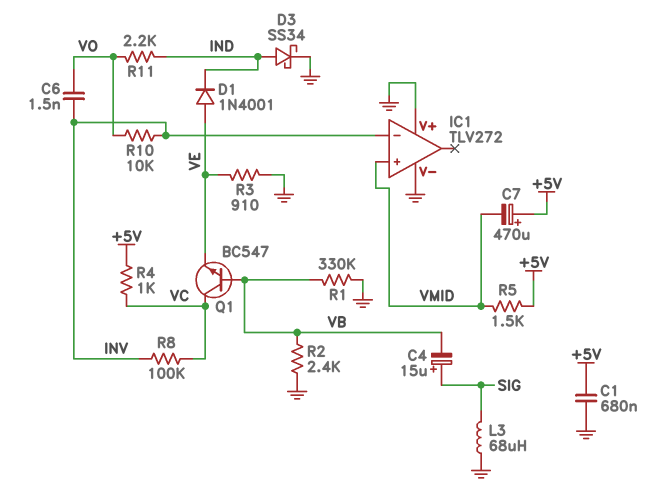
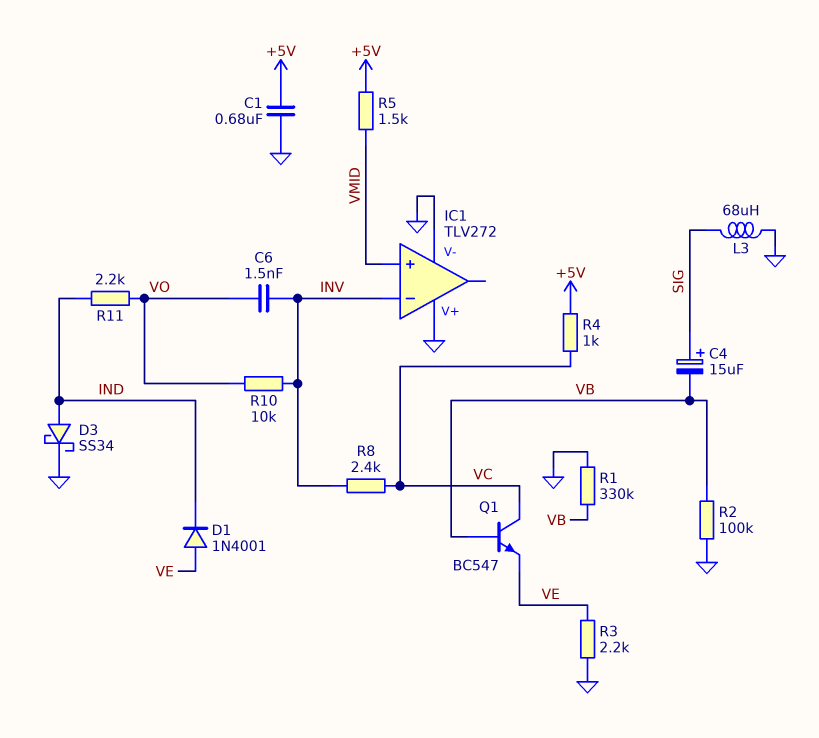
C7: 470uF (plus +5V, minus VMID) -> none
R2: 2.4k (GND, VB) -> 100k (GND, VB)
R3: 910 (GND, VE) -> 2.2k (GND, VE)
R8: 100k (INV, VC) -> 2.4k (INV, VC)

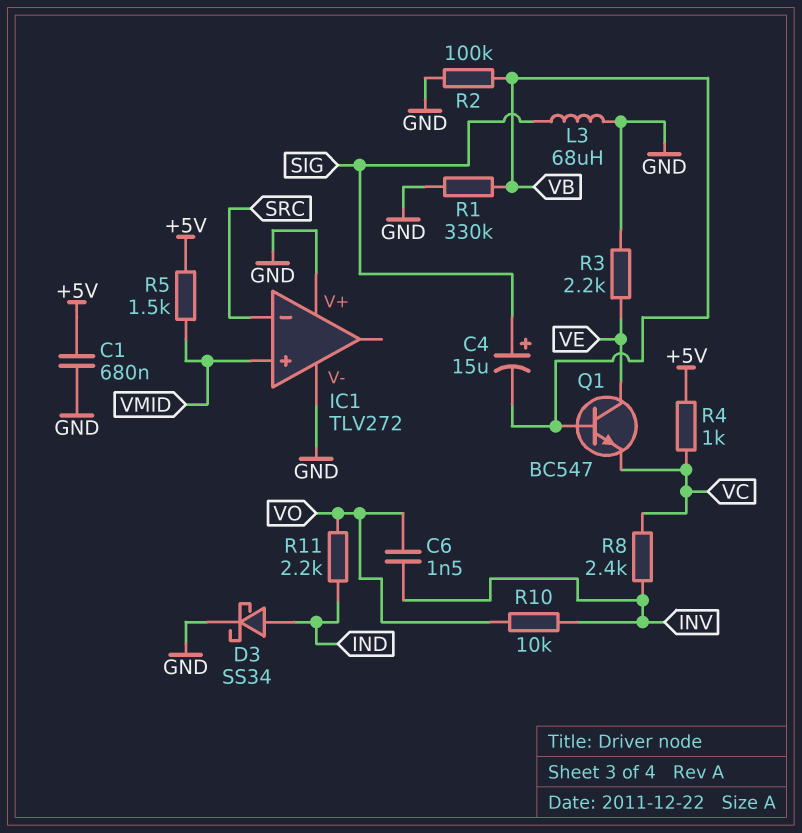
D1: diode 1N4001 (A VE, K IND) -> none
IC1 pin in-: INV -> SRC
Q1: NPN BC547 (B VB, C VC, E VE) -> NPN BC547 (B VB, C VE, E VC)

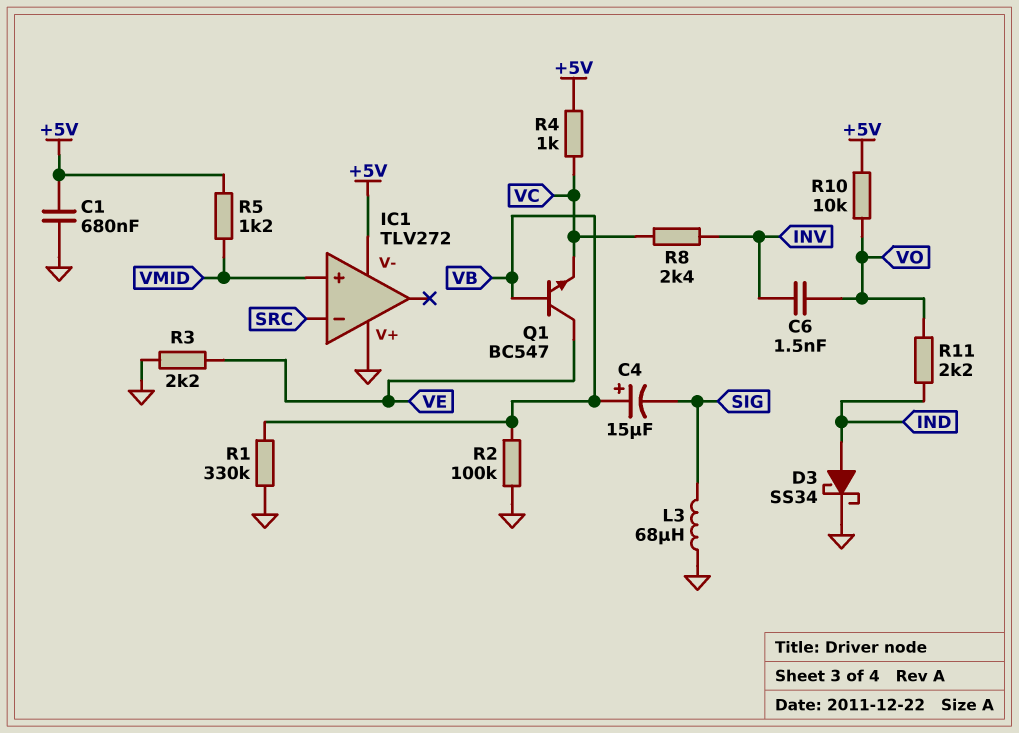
C4: 15uF (plus SIG, minus VB) -> 15uF (plus VB, minus SIG)
IC1 pin V-: GND -> +5V
R5: 1.5k (+5V, VMID) -> 1.2k (+5V, VMID)
R10: 10k (INV, VO) -> 10k (+5V, VO)

